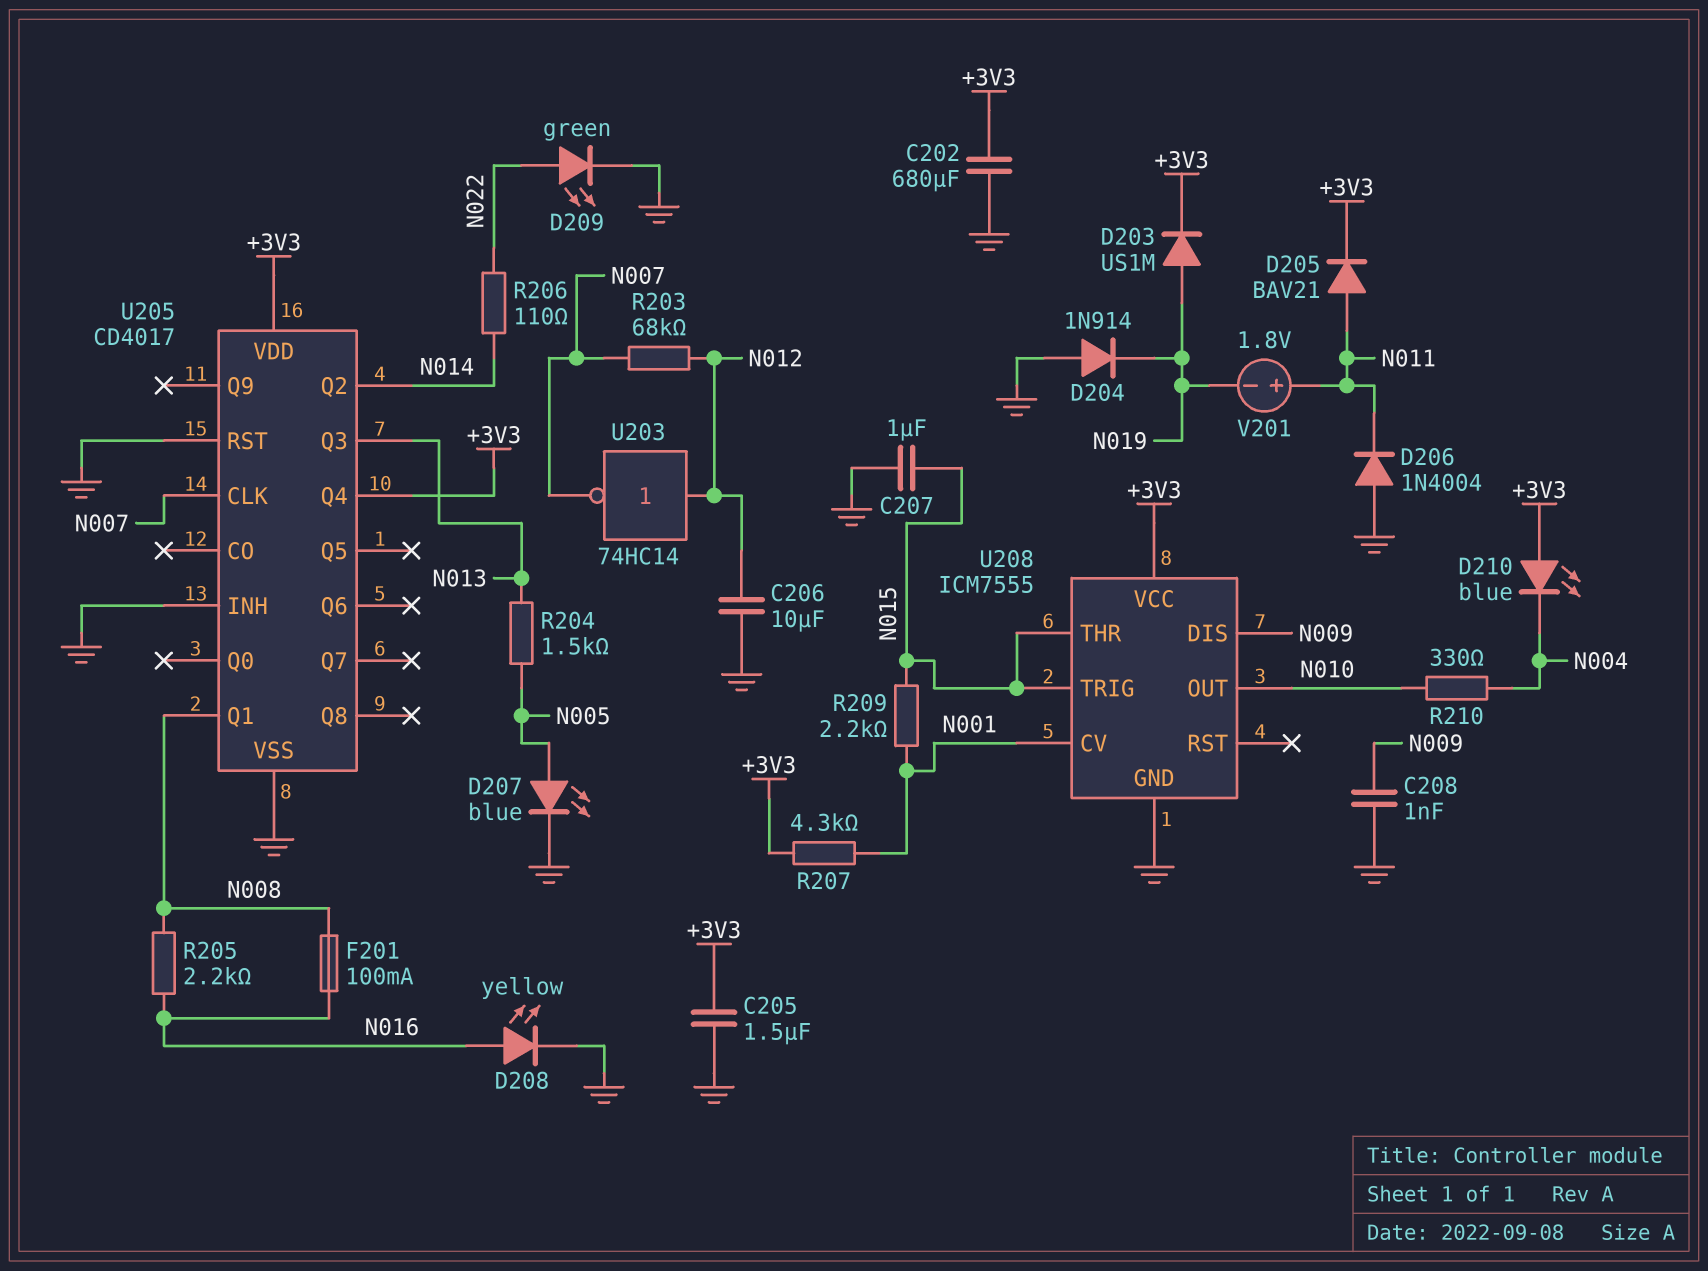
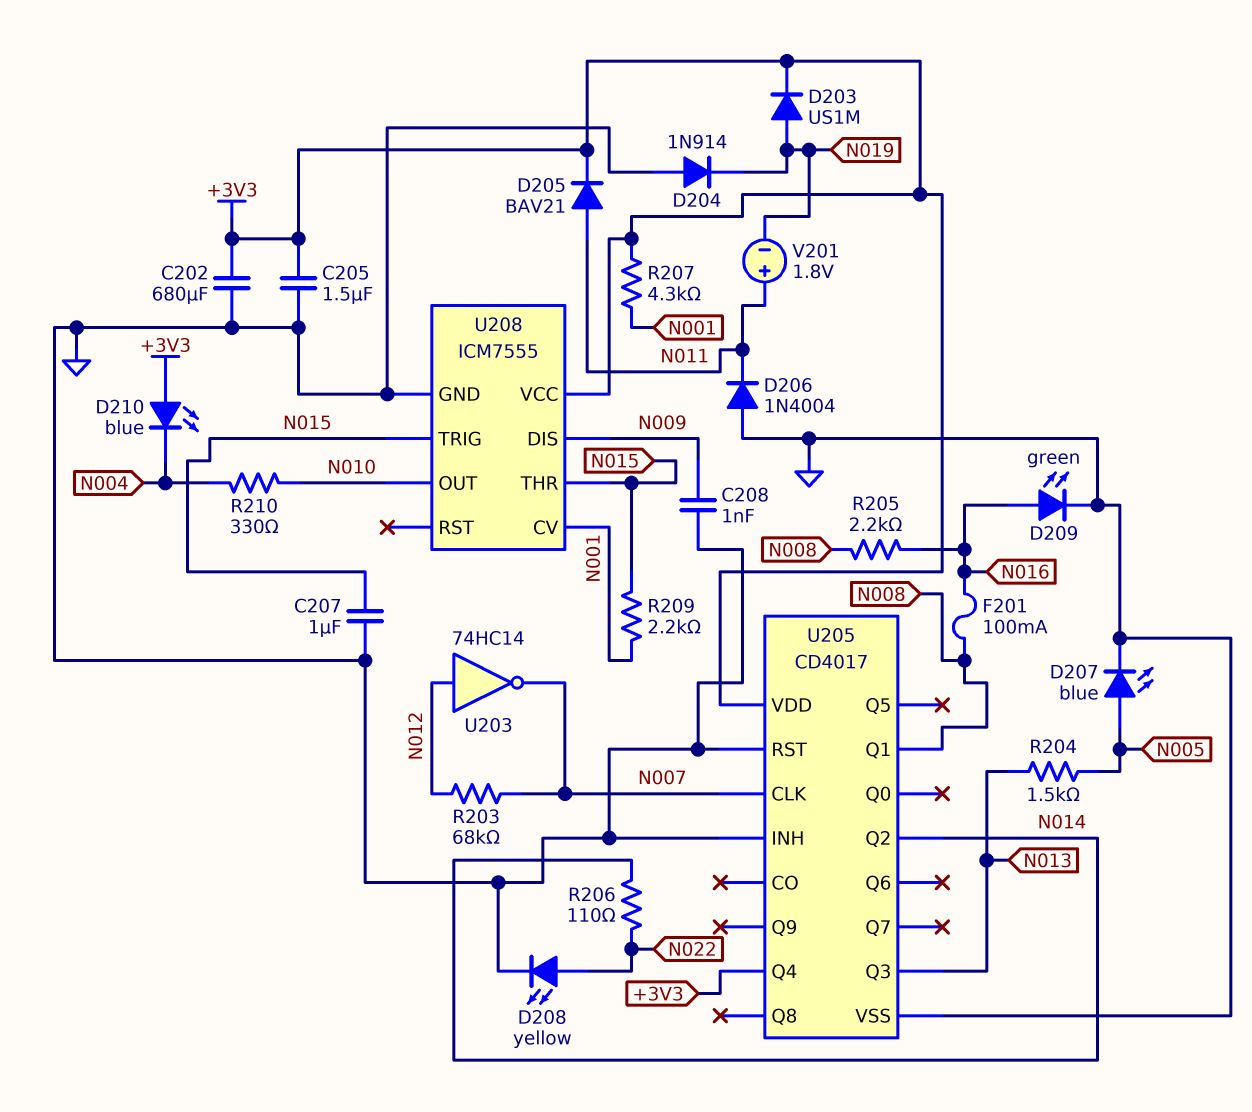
C206: 10uF (GND, N012) -> none
D208: LED yellow (A N016, K GND) -> LED yellow (A N022, K GND)
D209: LED green (A N022, K GND) -> LED green (A N016, K GND)

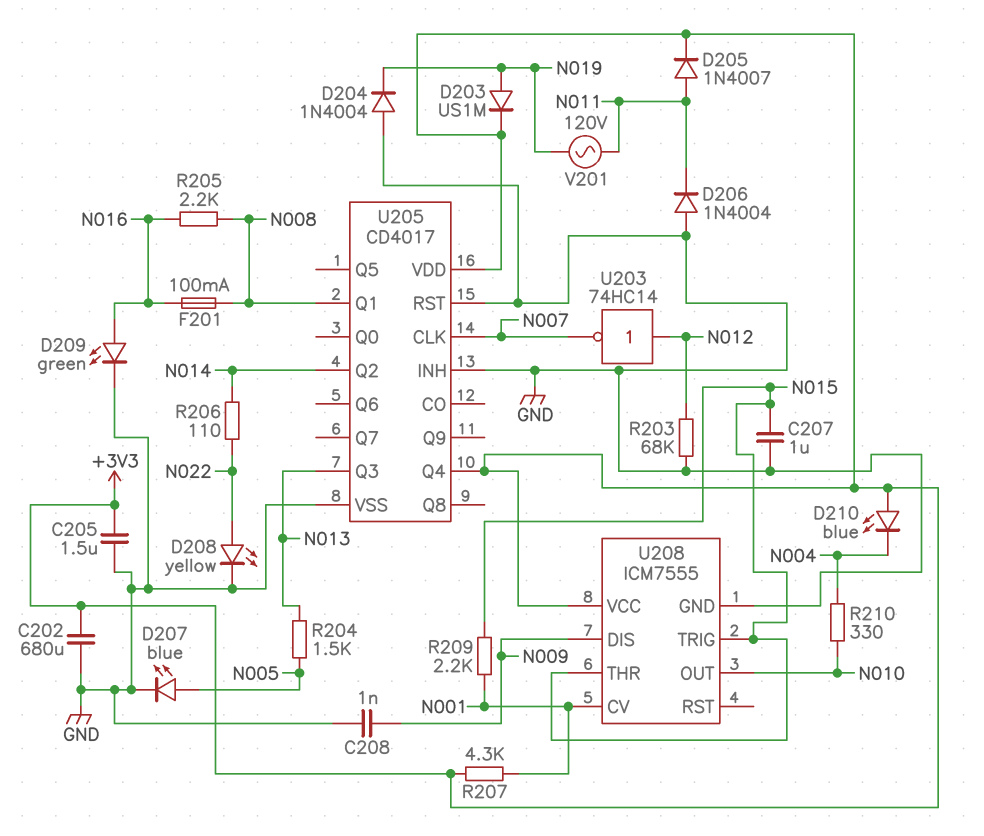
D204: diode 1N914 (A GND, K N019) -> diode 1N4004 (A GND, K N019)
D205: diode BAV21 (A N011, K +3V3) -> diode 1N4007 (A N011, K +3V3)
R203: 68k (N007, N012) -> 68k (GND, N012)
V201: 1.8V (plus N011, minus N019) -> AC 120V (N011, N019)

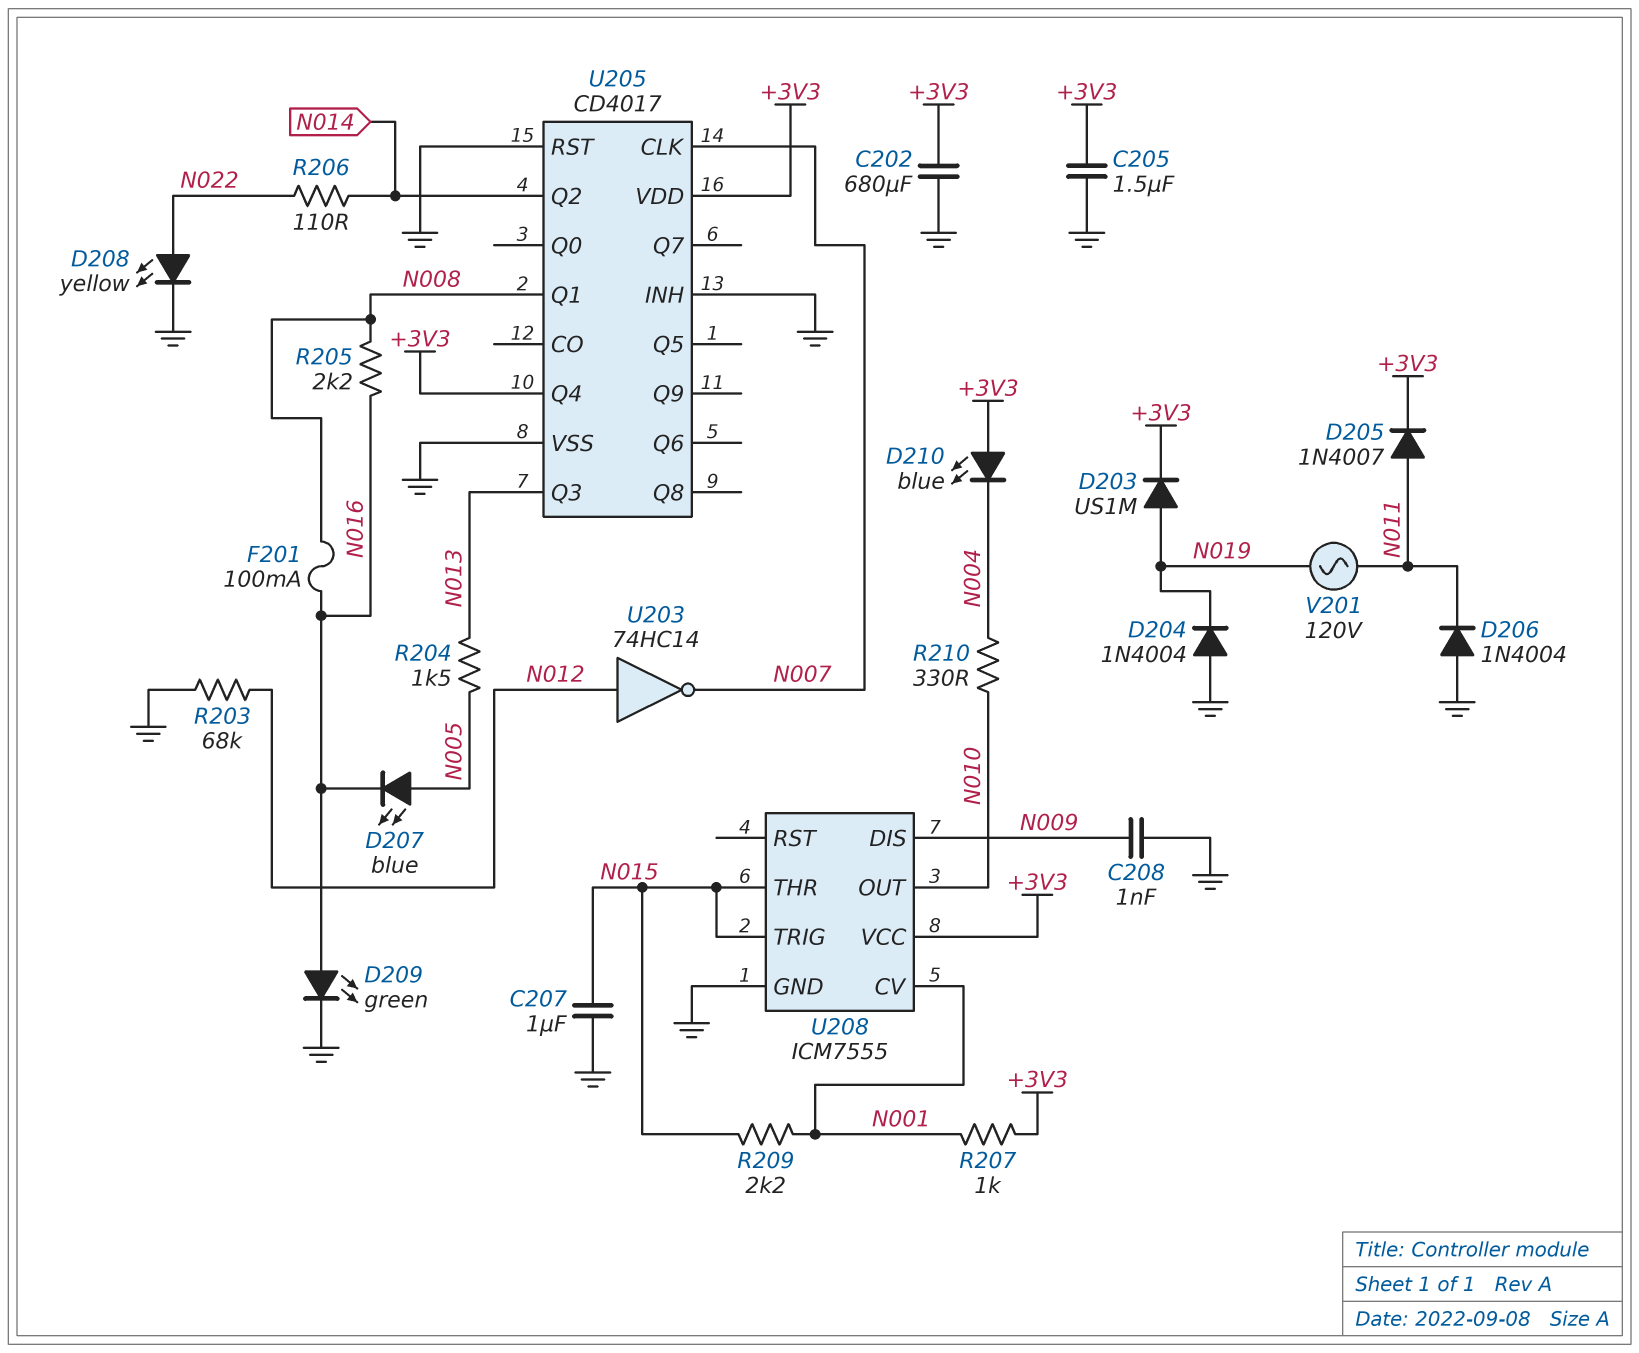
D207: LED blue (A N005, K GND) -> LED blue (A N005, K N016)
R207: 4.3k (+3V3, N001) -> 1k (+3V3, N001)

